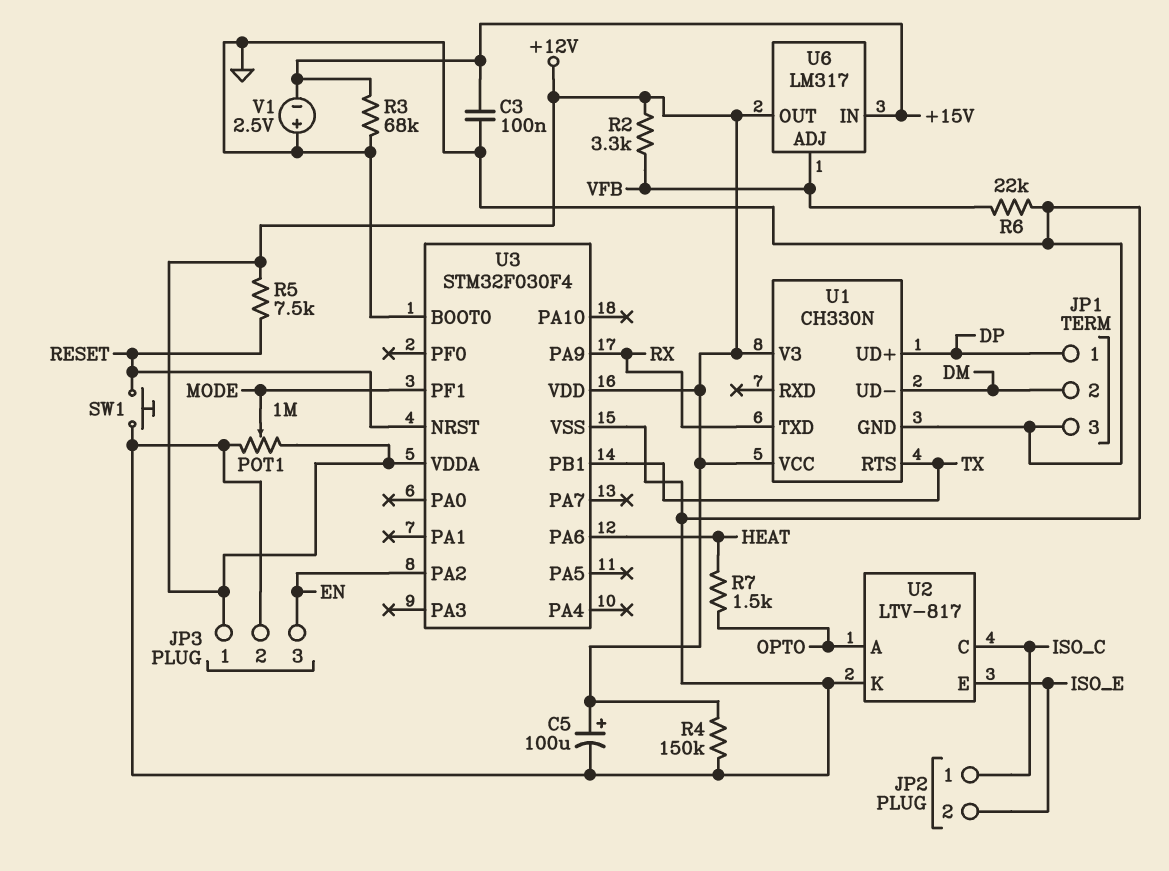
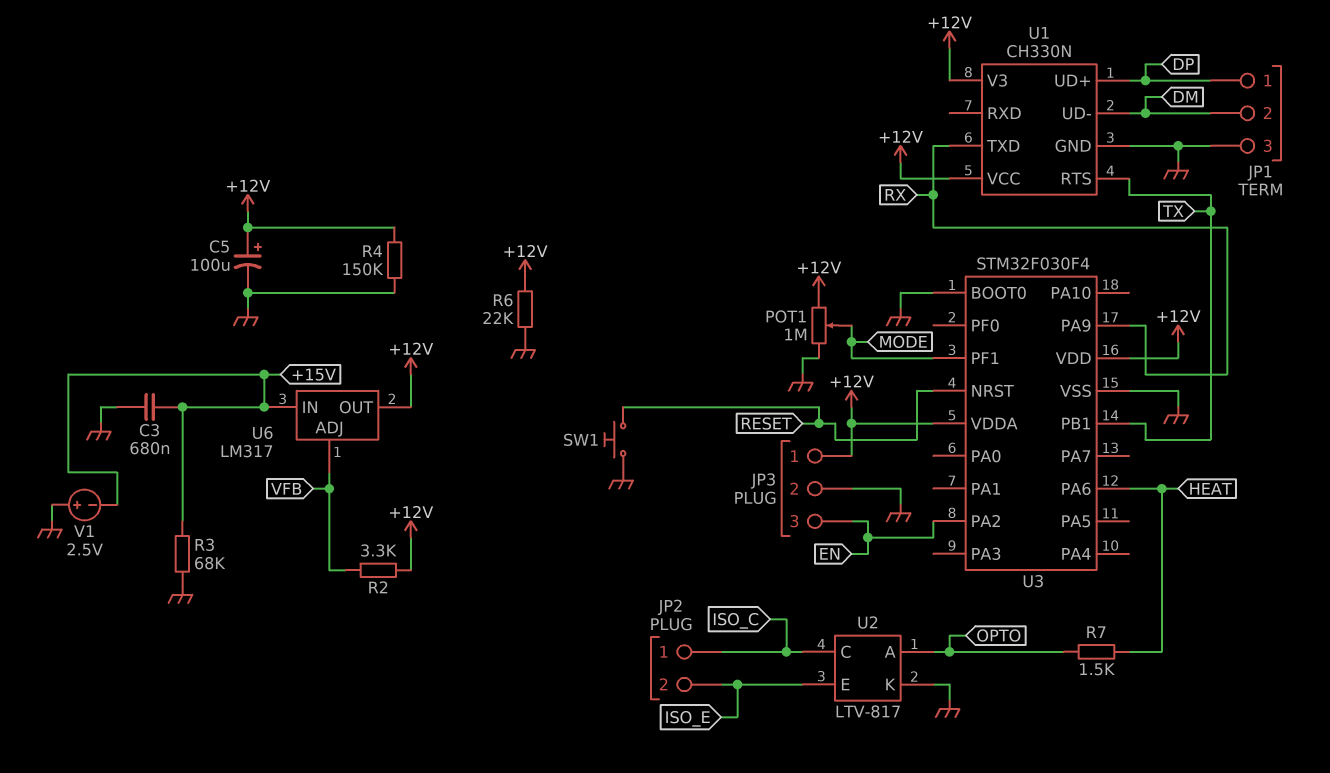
C3: 100nF (+15V, GND) -> 680nF (+15V, GND)
R5: 7.5k (+12V, RESET) -> none
R6: 22k (GND, VFB) -> 22k (+12V, GND)

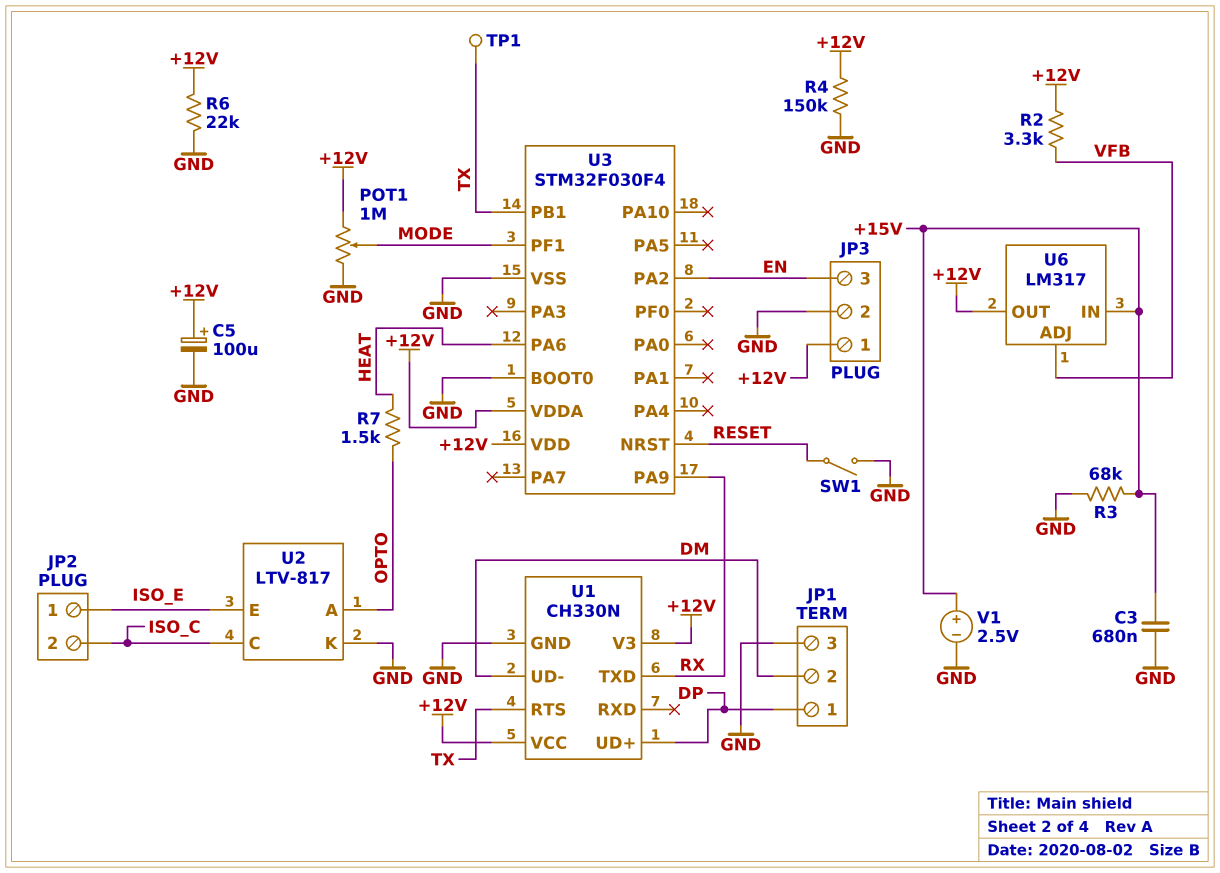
JP2 pin 1: ISO_C -> ISO_E
JP2 pin 2: ISO_E -> ISO_C
SW1: button (GND, RESET) -> switch (GND, RESET)
TP1: none -> test point (TX)
V1: 2.5V (plus GND, minus +15V) -> 2.5V (plus +15V, minus GND)

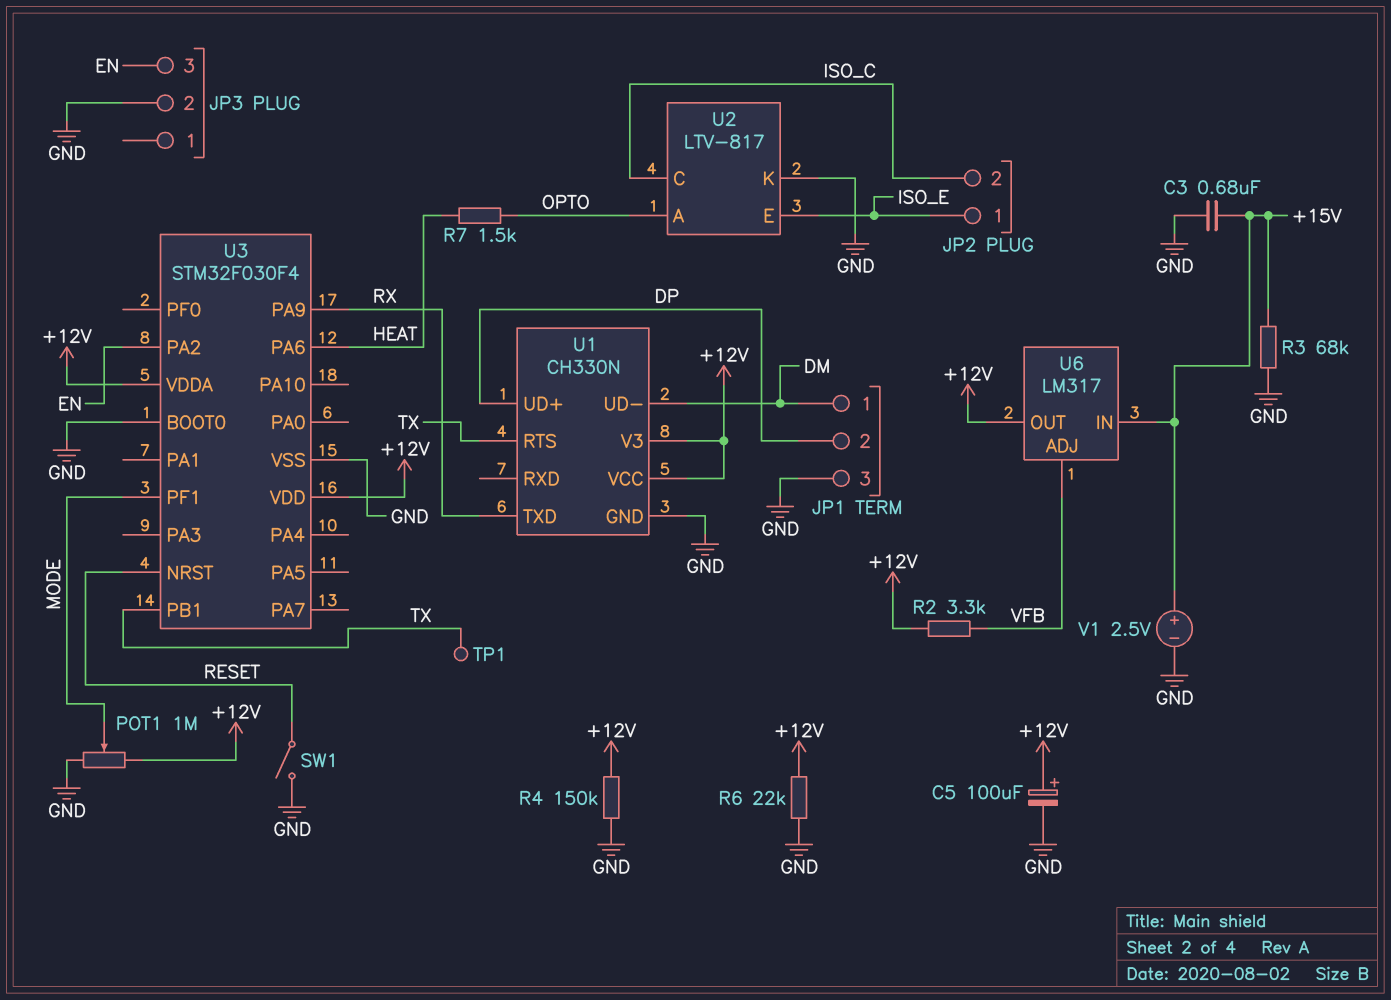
JP1 pin 1: DP -> DM
JP1 pin 2: DM -> DP
JP3 pin 1: +12V -> none

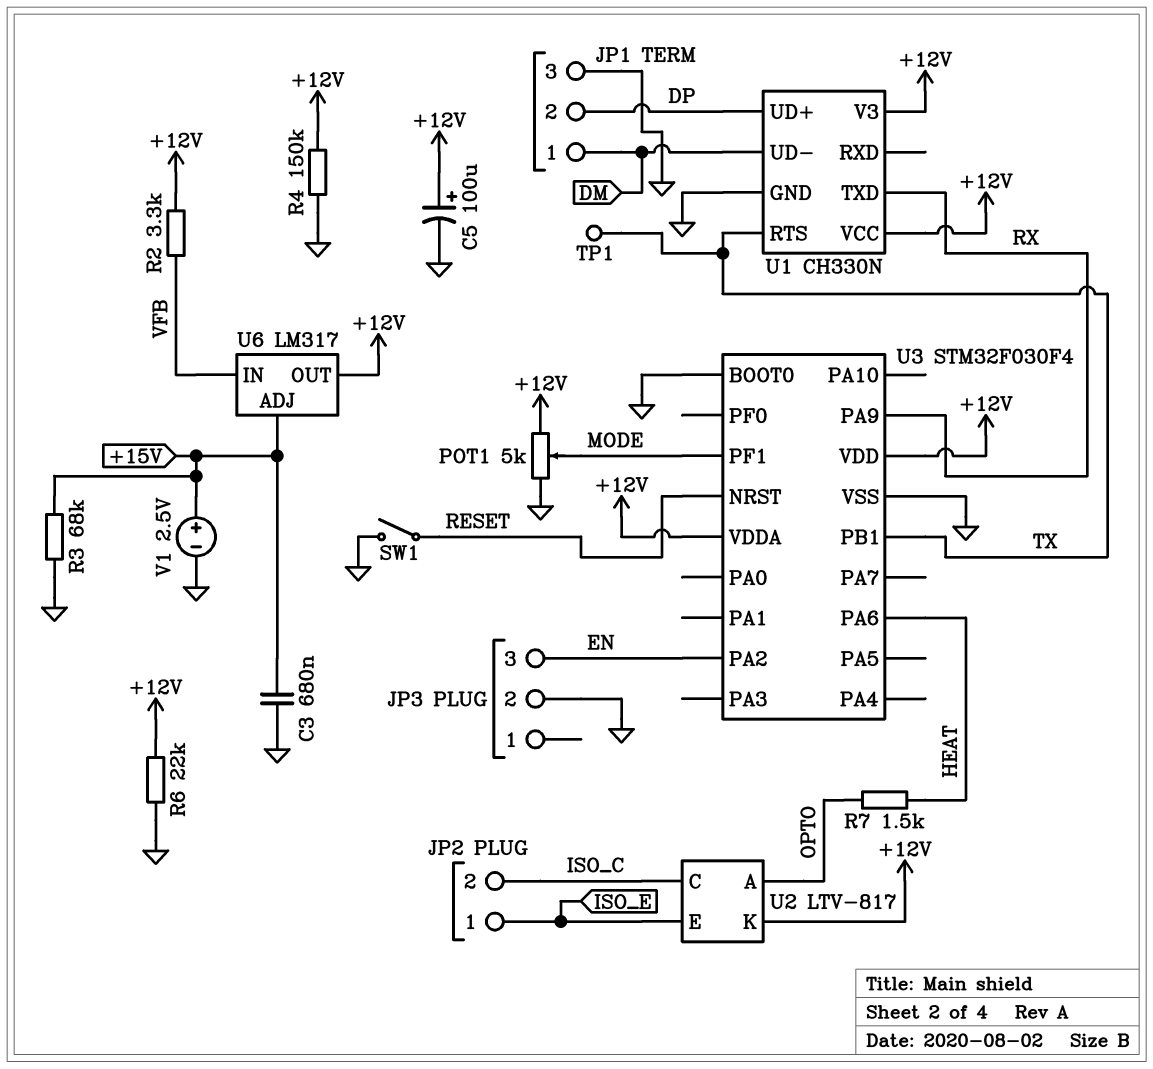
POT1: 1M (+12V, GND, wiper MODE) -> 5k (+12V, GND, wiper MODE)
U2 pin K: GND -> +12V
U6 pin ADJ: VFB -> +15V
U6 pin IN: +15V -> VFB

